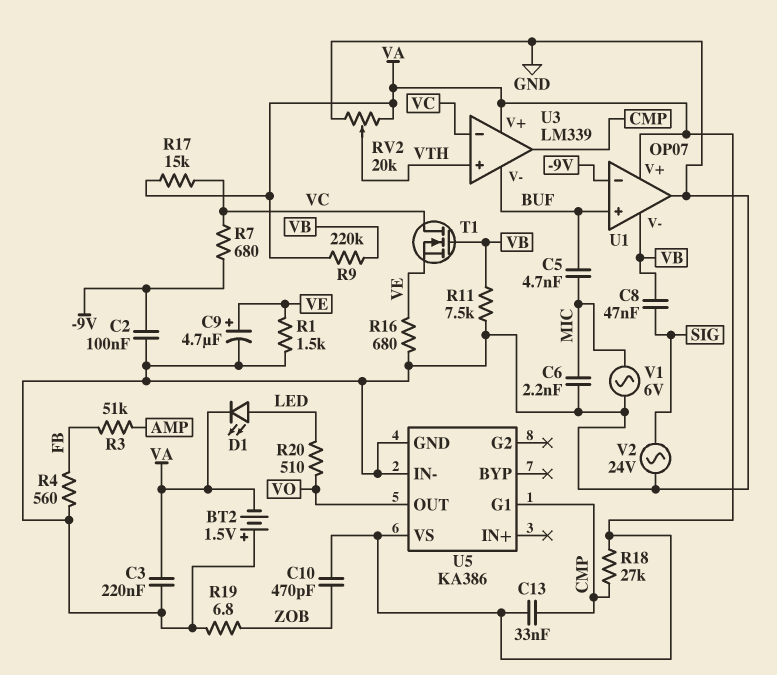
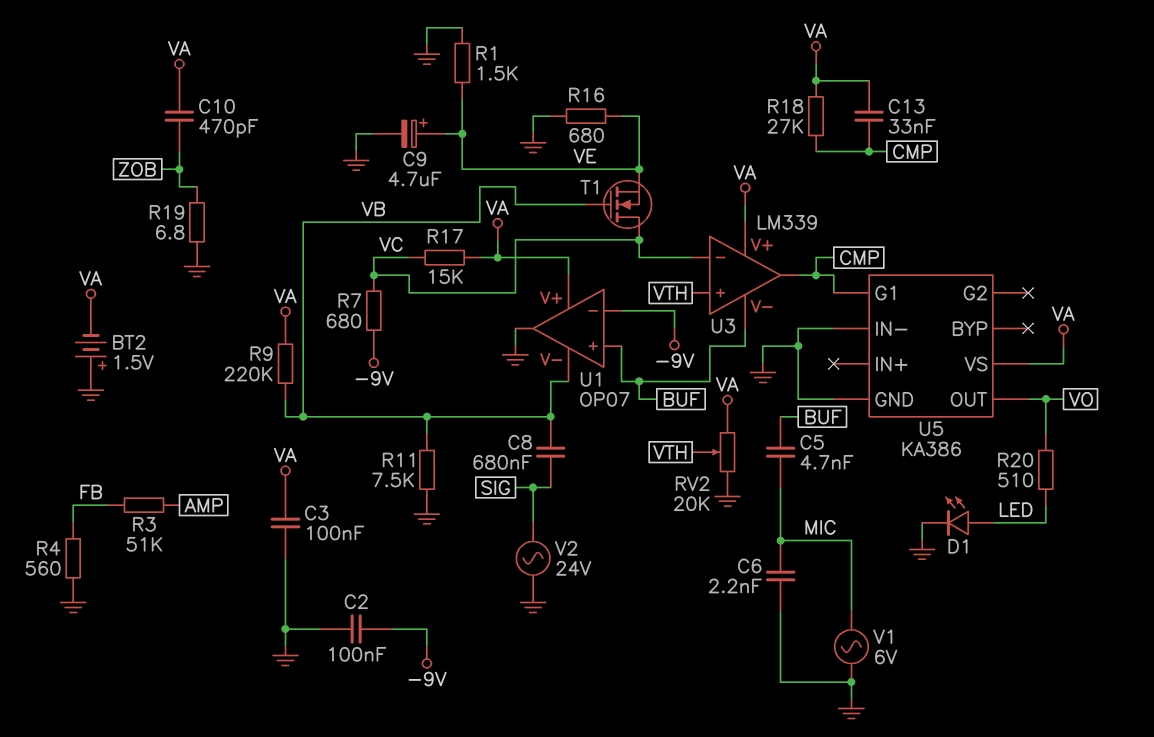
C3: 220nF (GND, VA) -> 100nF (GND, VA)
C8: 47nF (SIG, VB) -> 680nF (SIG, VB)
D1: LED (A LED, K VA) -> LED (A LED, K GND)

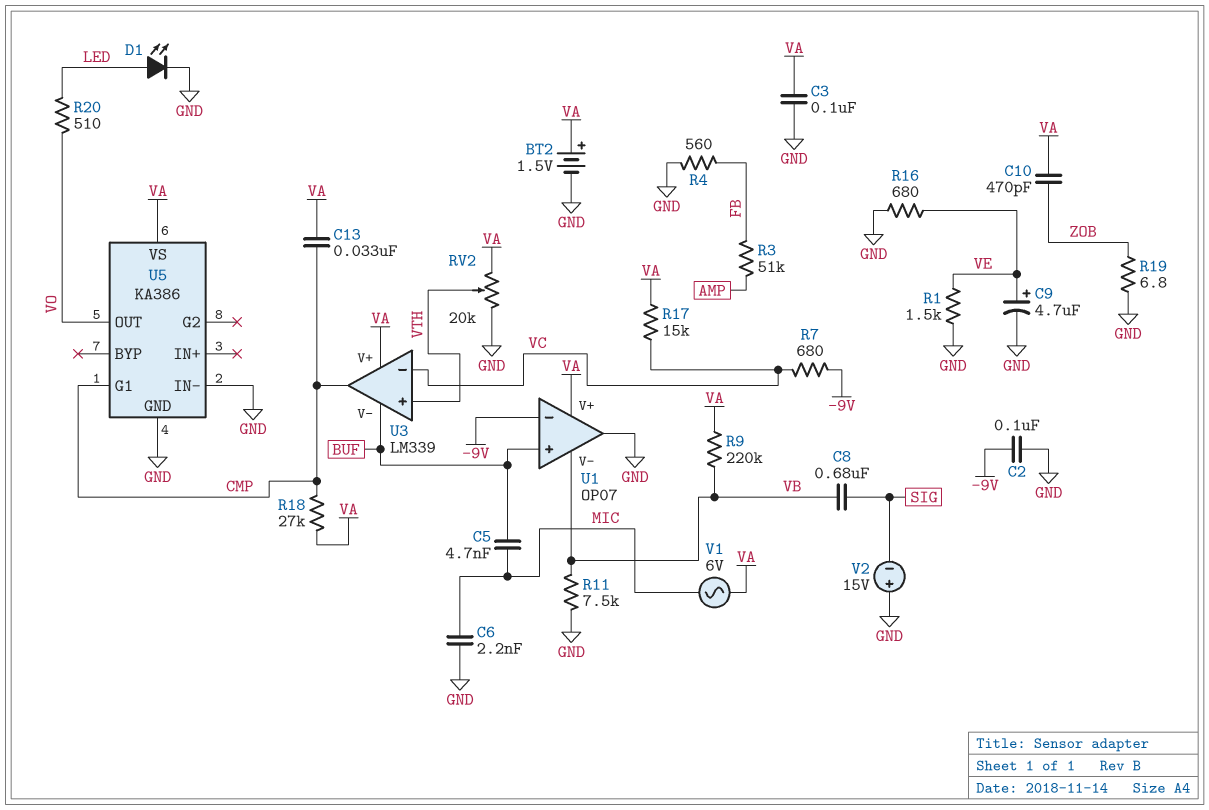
BT2: 1.5V (plus GND, minus VA) -> 1.5V (plus VA, minus GND)
T1: NMOS (G VB, D VC, S VE) -> none
V1: AC 6V (GND, MIC) -> AC 6V (MIC, VA)
V2: AC 24V (GND, SIG) -> 15V (plus GND, minus SIG)

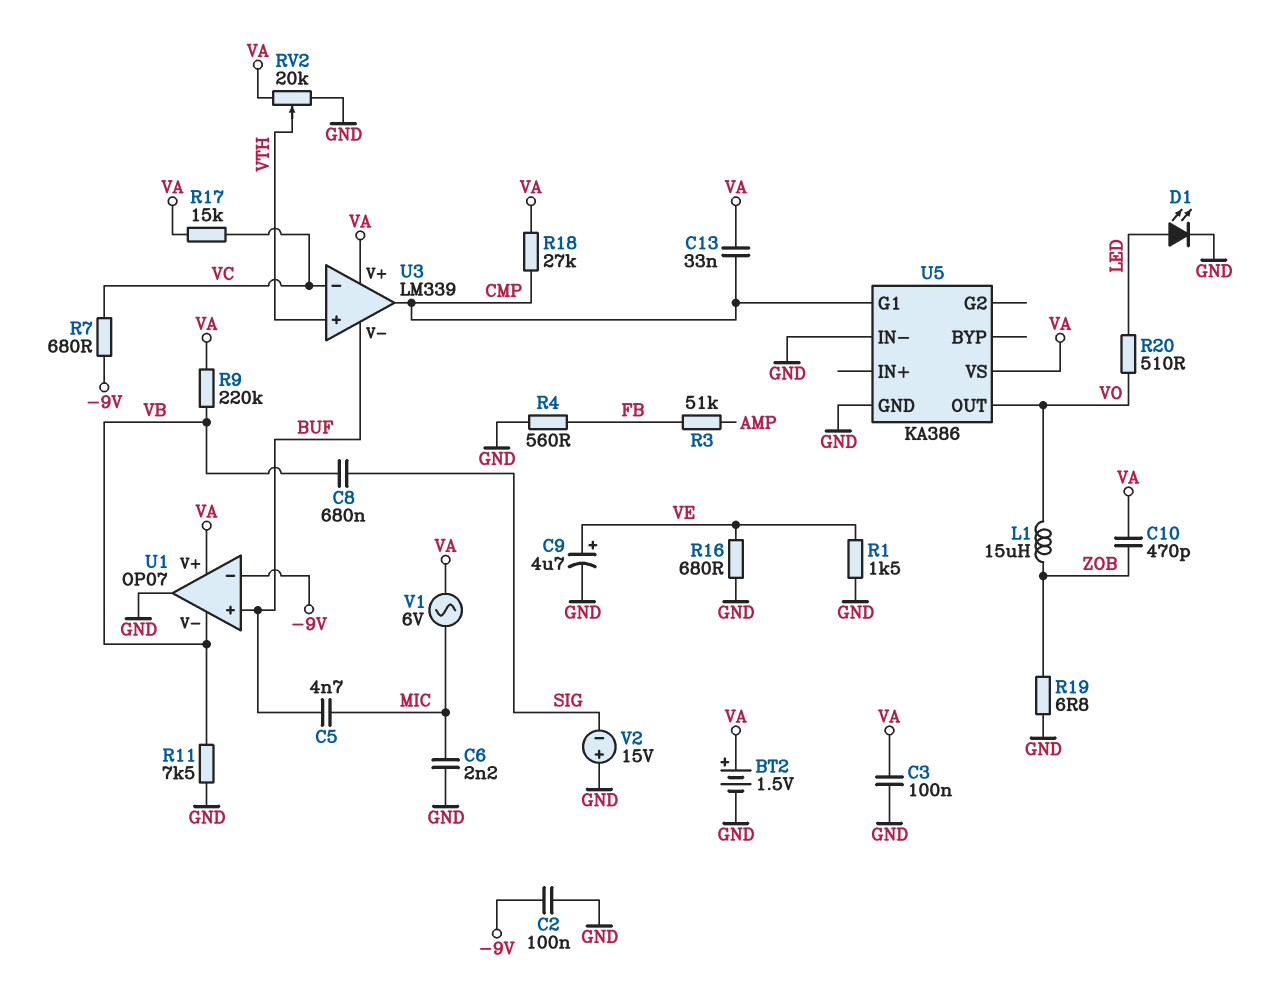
L1: none -> 15uH (VO, ZOB)

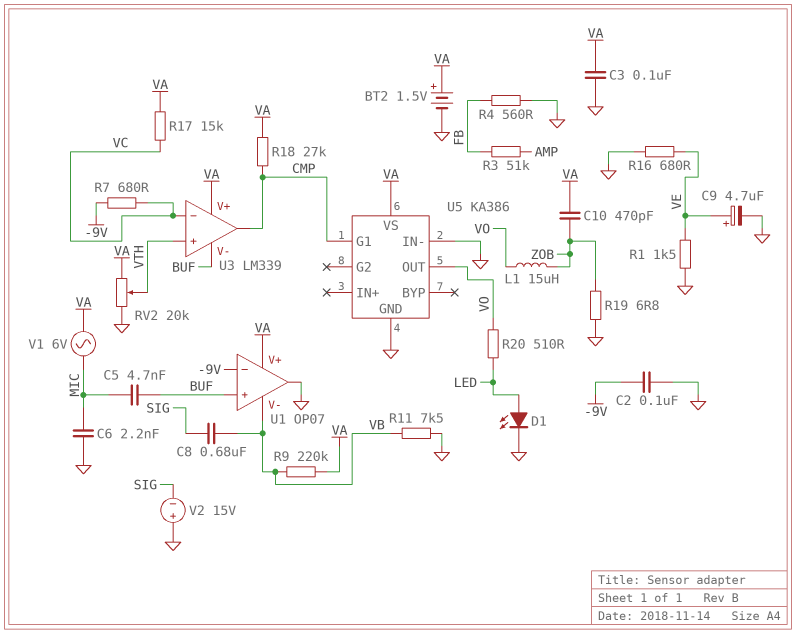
C13: 33nF (CMP, VA) -> none

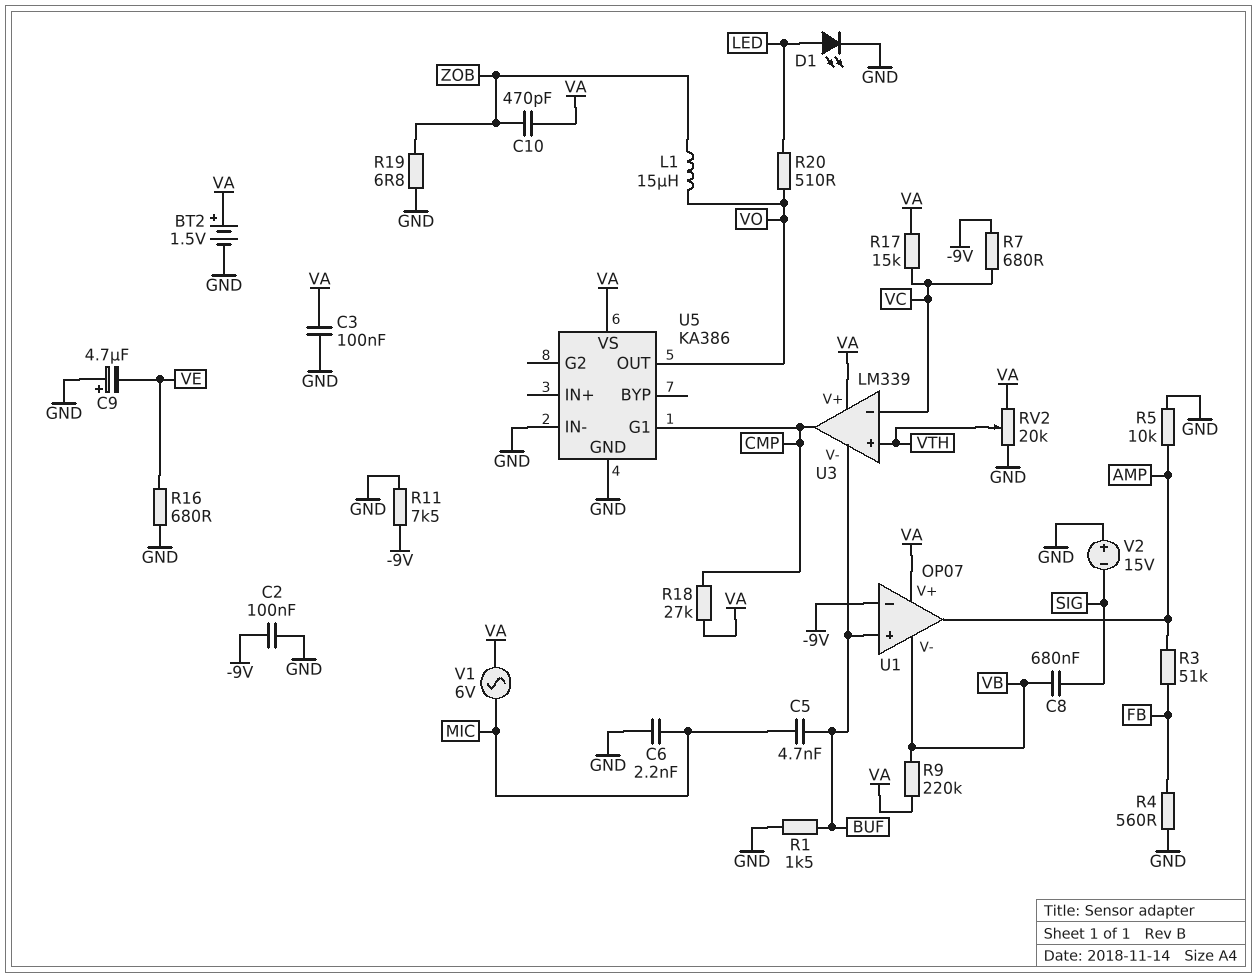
C9: 4.7uF (plus VE, minus GND) -> 4.7uF (plus GND, minus VE)
R1: 1.5k (GND, VE) -> 1.5k (BUF, GND)
R5: none -> 10k (AMP, GND)
R11: 7.5k (GND, VB) -> 7.5k (-9V, GND)
U1 pin out: GND -> AMP

